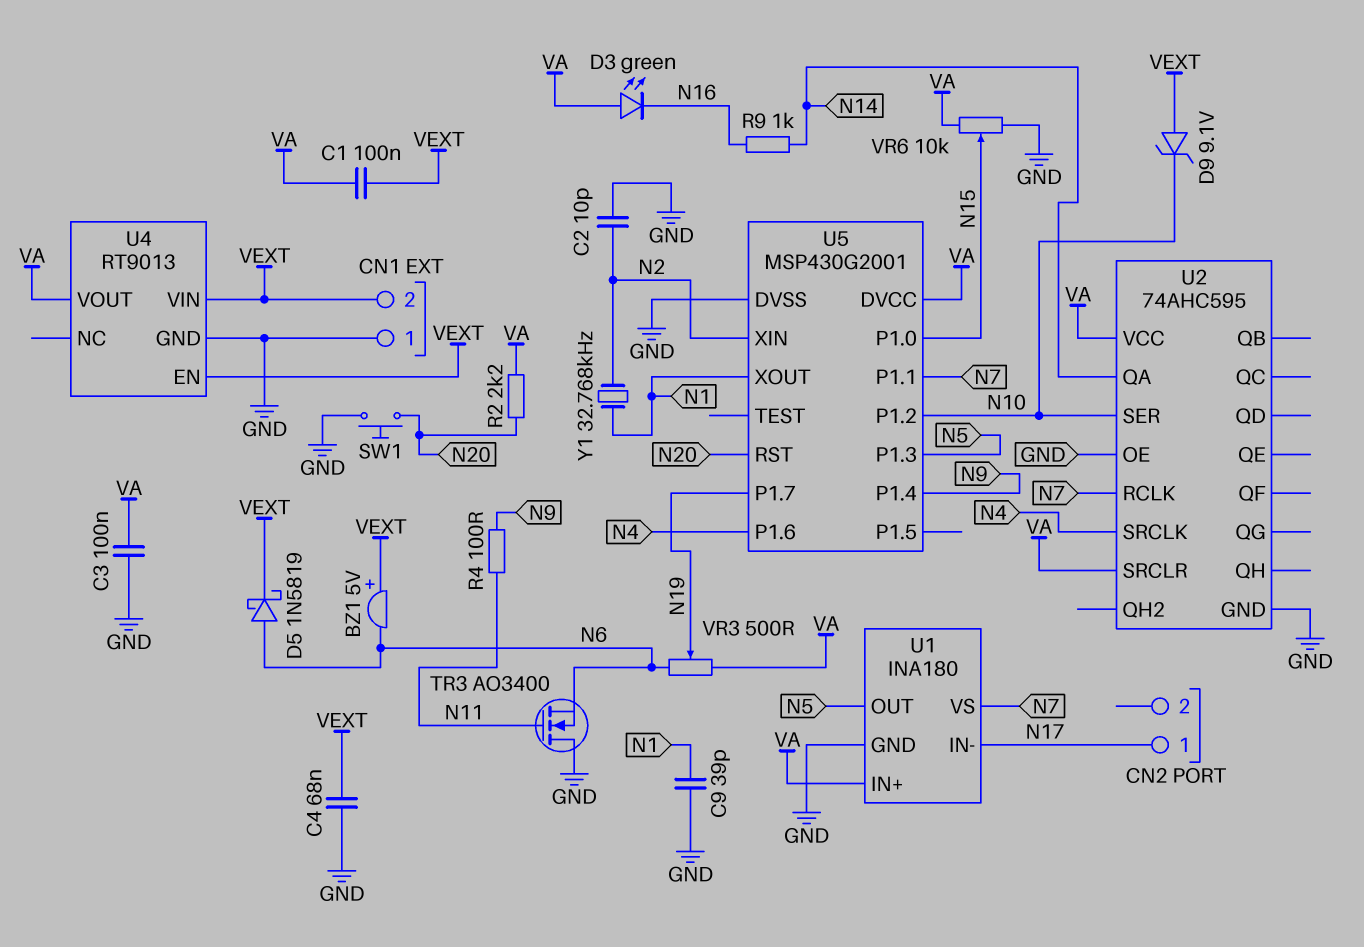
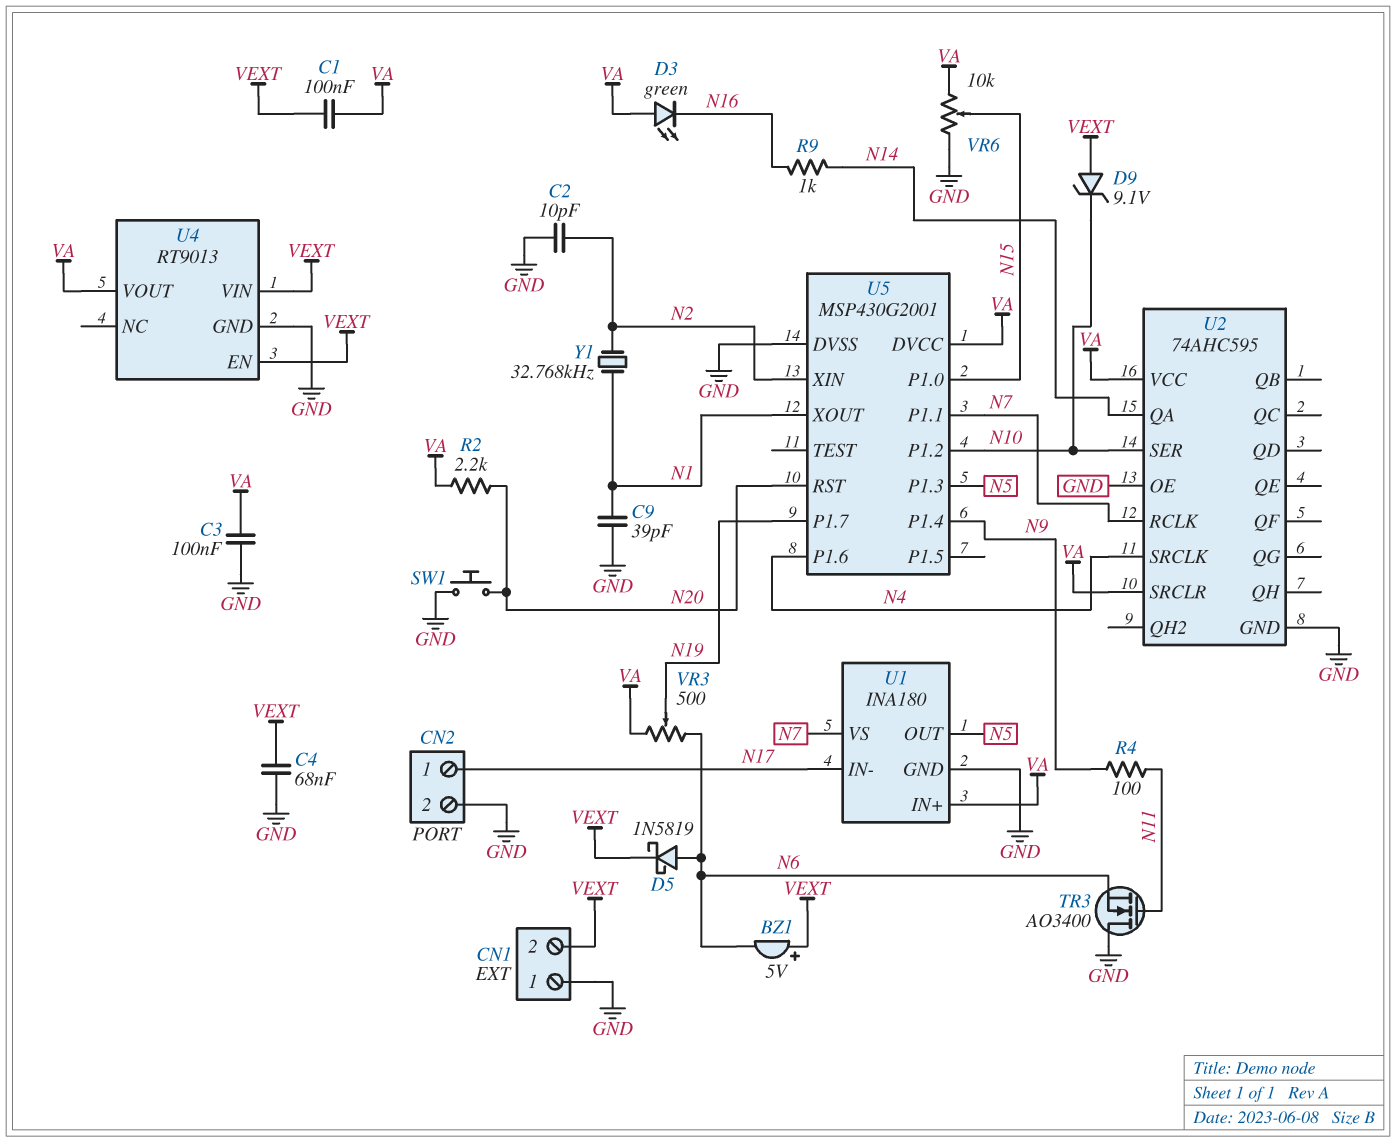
CN2 pin 2: none -> GND

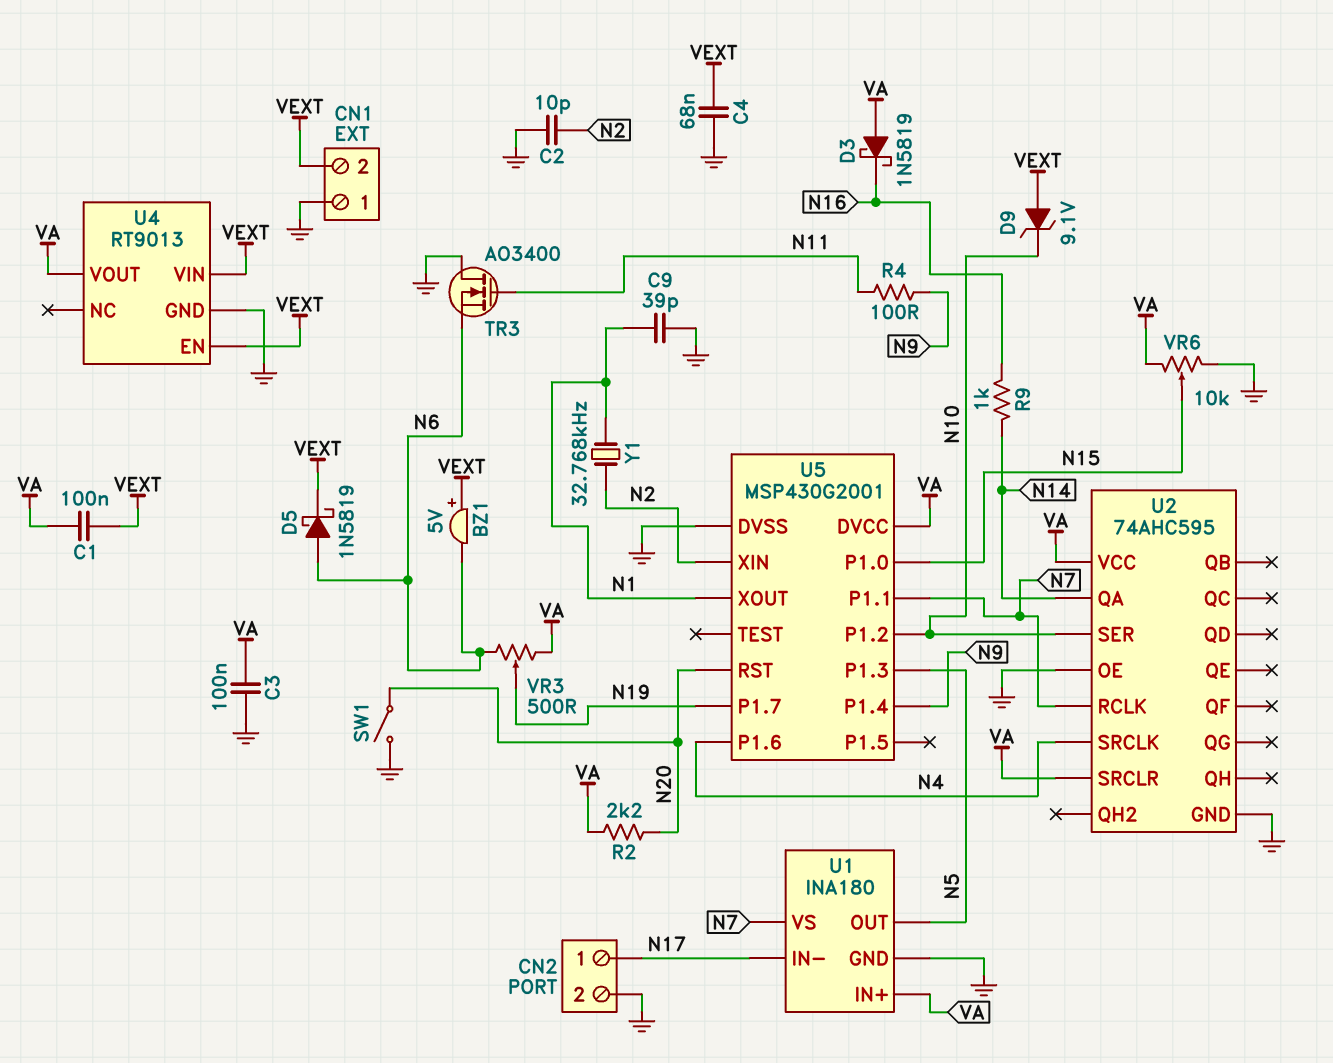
D3: LED green (A VA, K N16) -> schottky 1N5819 (A VA, K N16)
SW1: button (GND, N20) -> switch (GND, N20)

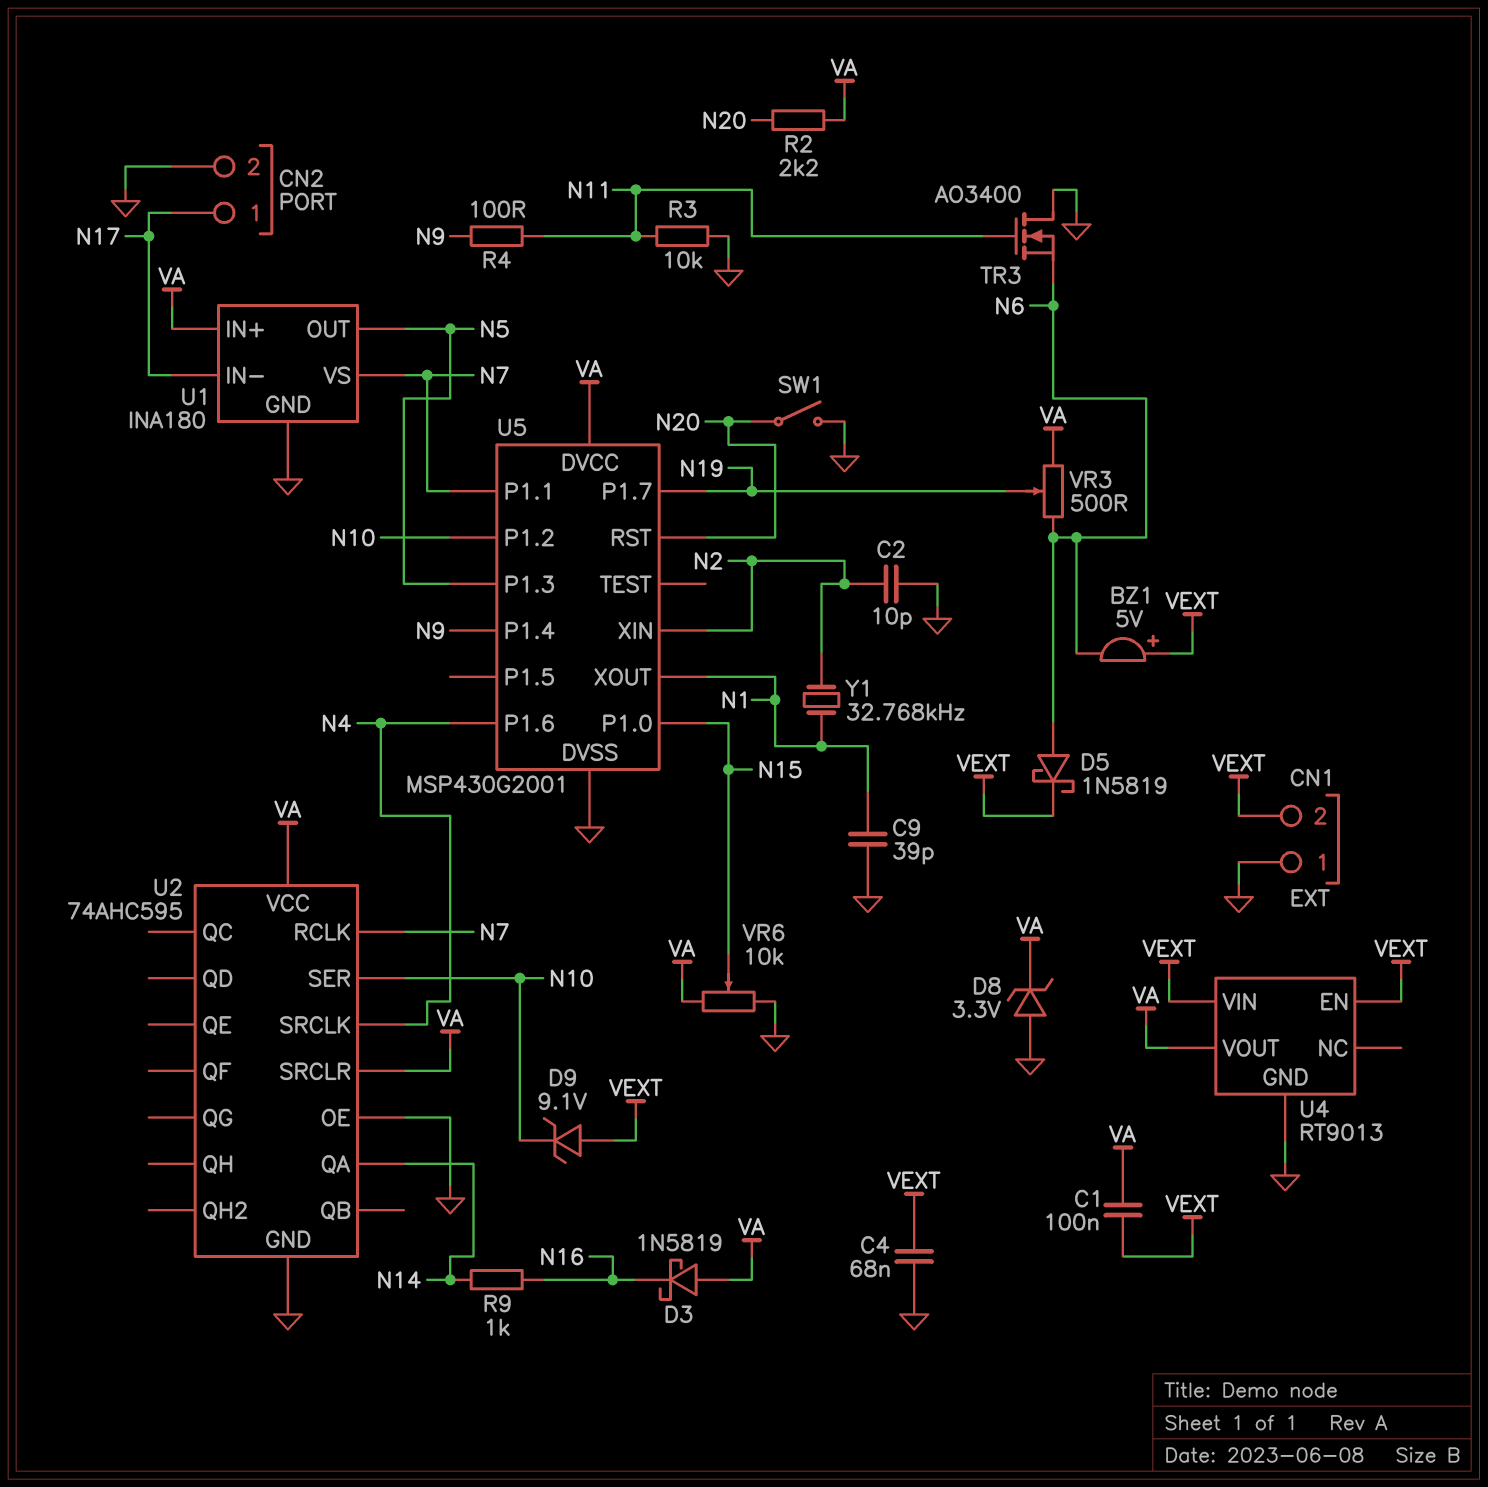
C3: 100nF (GND, VA) -> none
D8: none -> zener 3.3V (A GND, K VA)
R3: none -> 10k (GND, N11)

